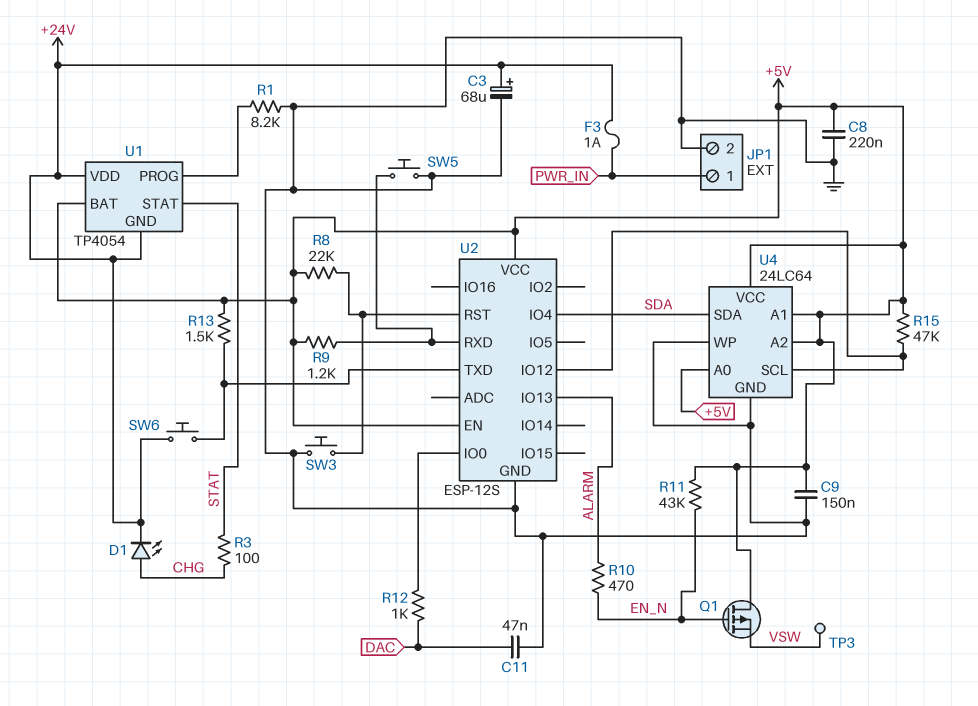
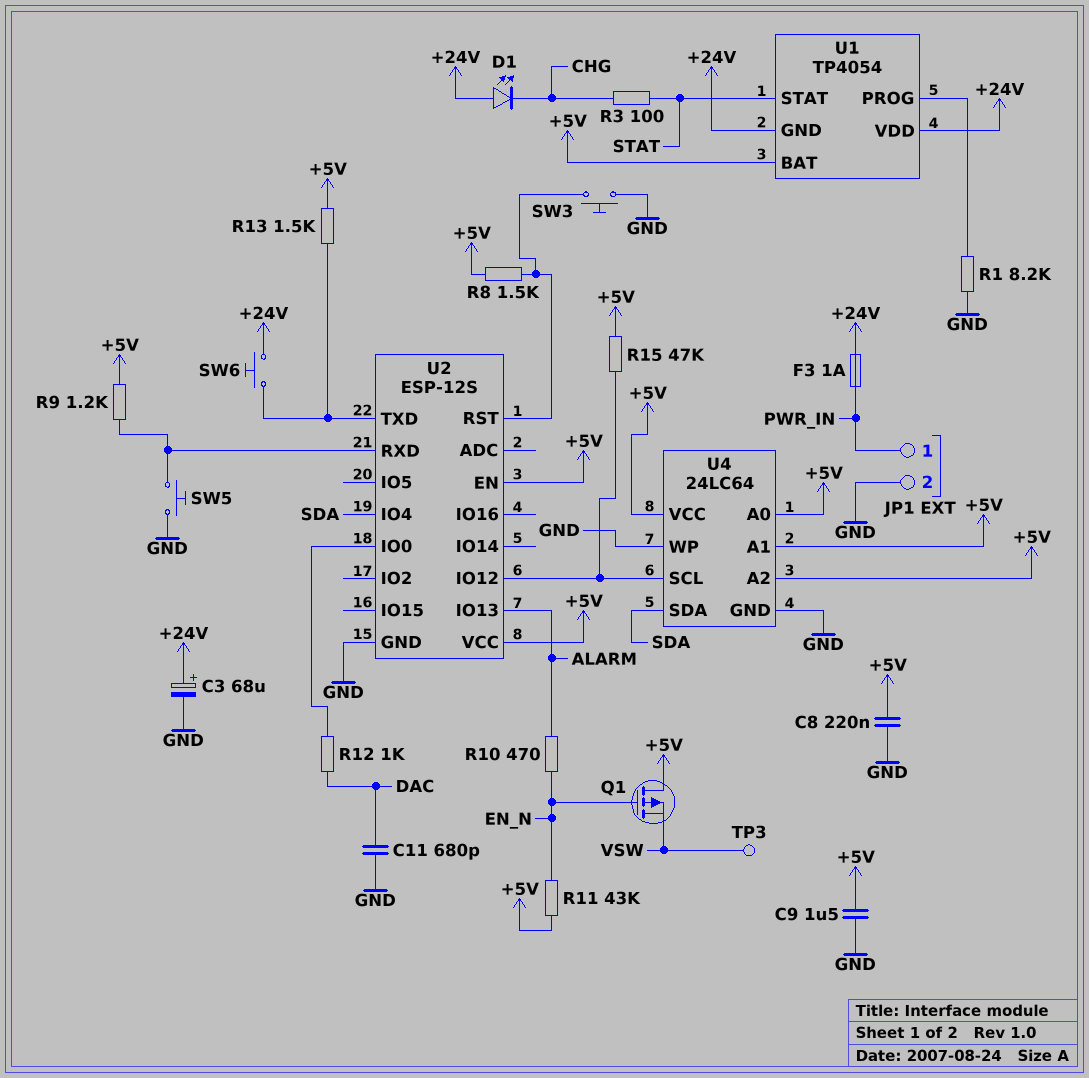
C9: 150nF (+5V, GND) -> 1.5uF (+5V, GND)
C11: 47nF (DAC, GND) -> 680pF (DAC, GND)
D1: LED (A CHG, K +24V) -> LED (A +24V, K CHG)
R8: 22k (+5V, U2/RST) -> 1.5k (+5V, U2/RST)

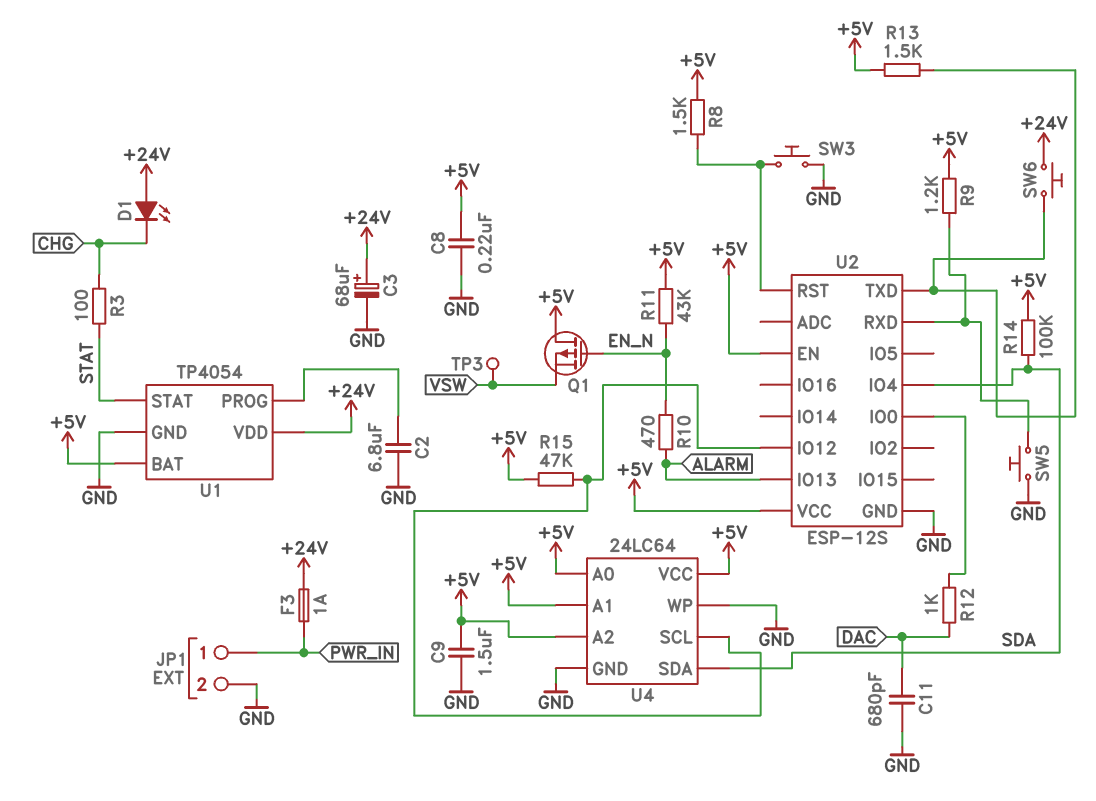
C2: none -> 6.8uF (GND, U1/PROG)
R1: 8.2k (GND, U1/PROG) -> none
R14: none -> 100k (+5V, SDA)
U1 pin GND: +24V -> GND

